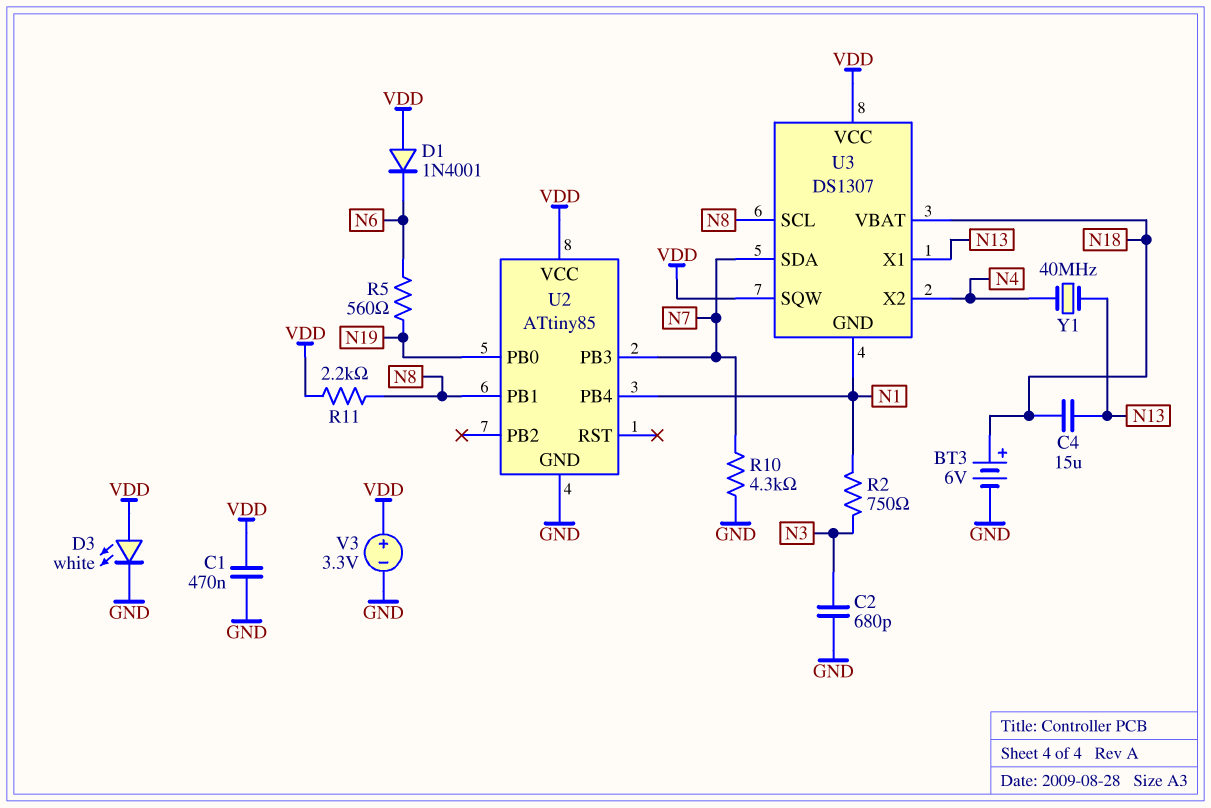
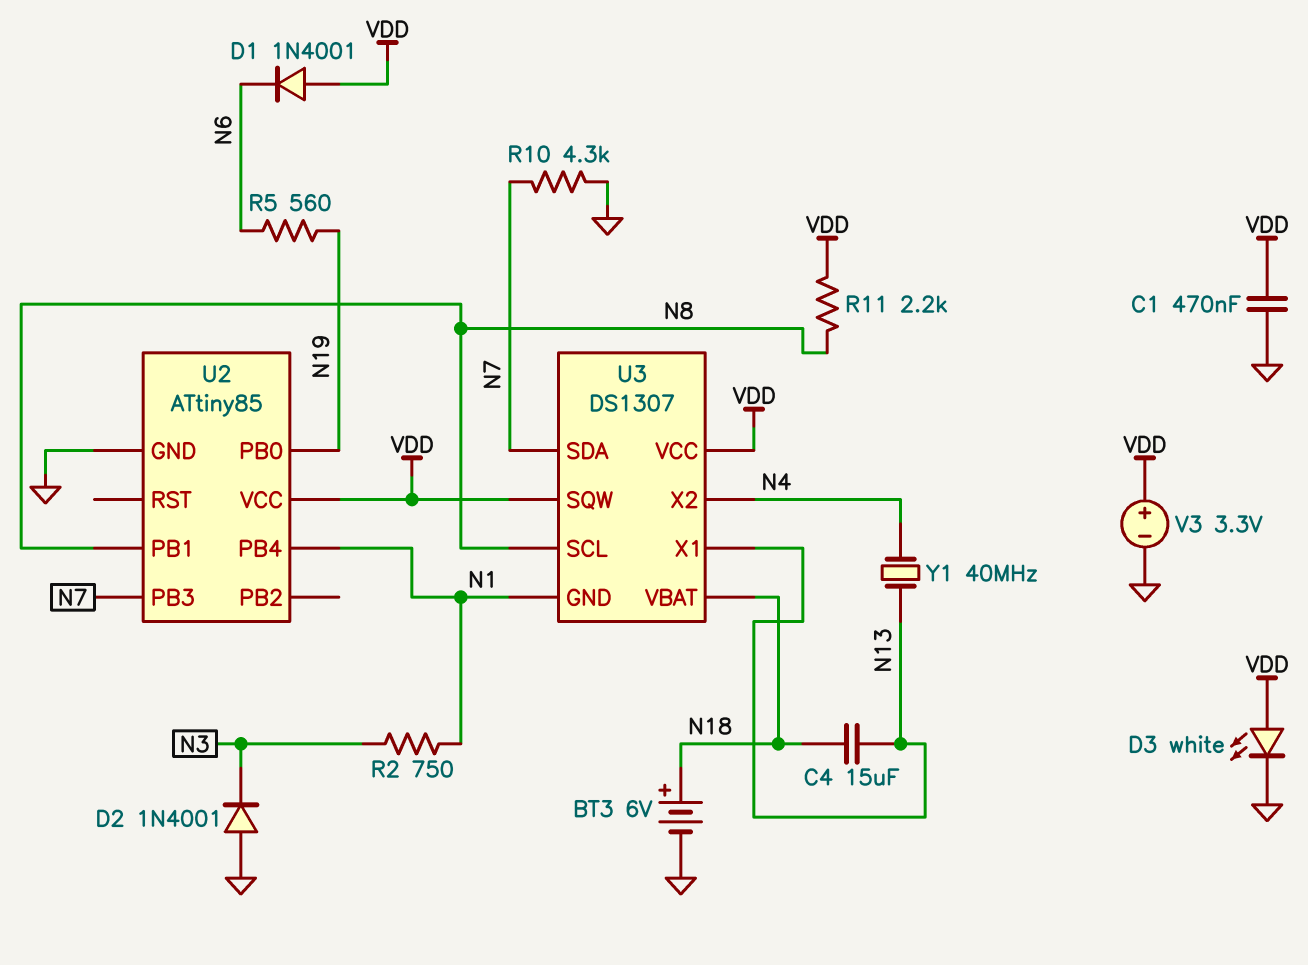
C2: 680pF (GND, N3) -> none
D2: none -> diode 1N4001 (A GND, K N3)

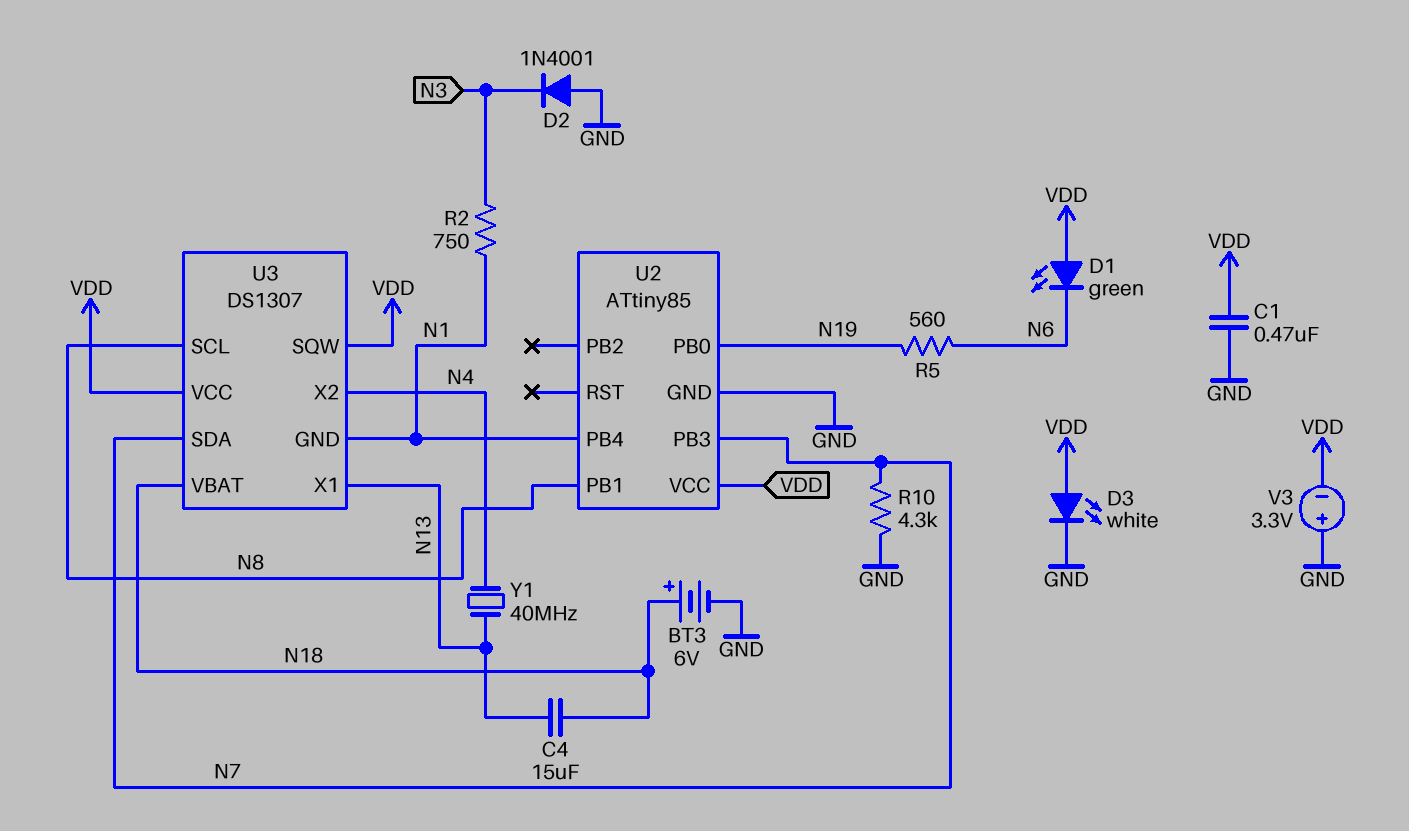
D1: diode 1N4001 (A VDD, K N6) -> LED green (A VDD, K N6)
R11: 2.2k (N8, VDD) -> none
V3: 3.3V (plus VDD, minus GND) -> 3.3V (plus GND, minus VDD)

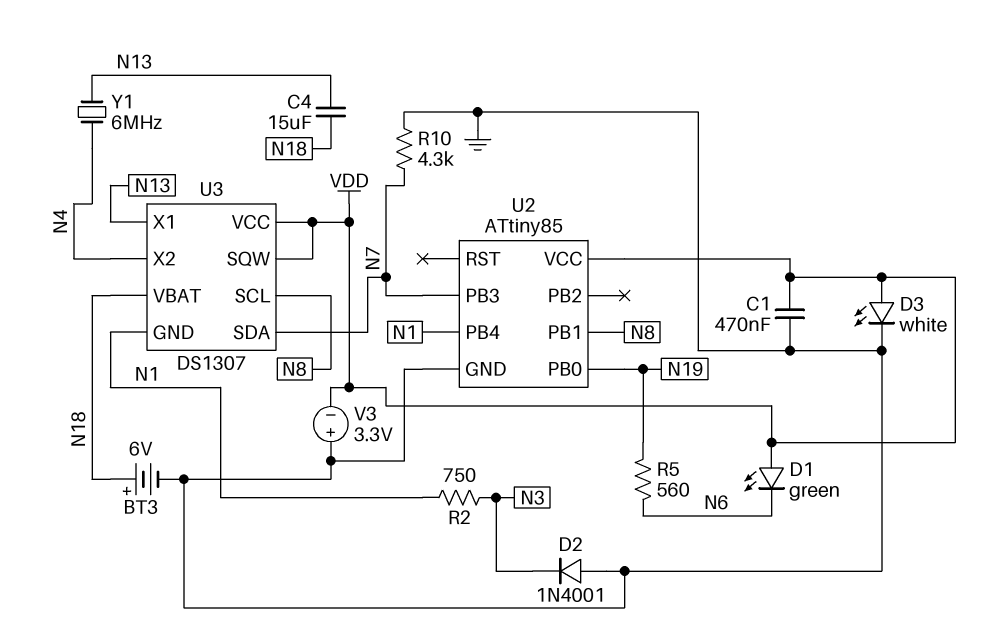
Y1: 40MHz (N4, N13) -> 6MHz (N4, N13)

